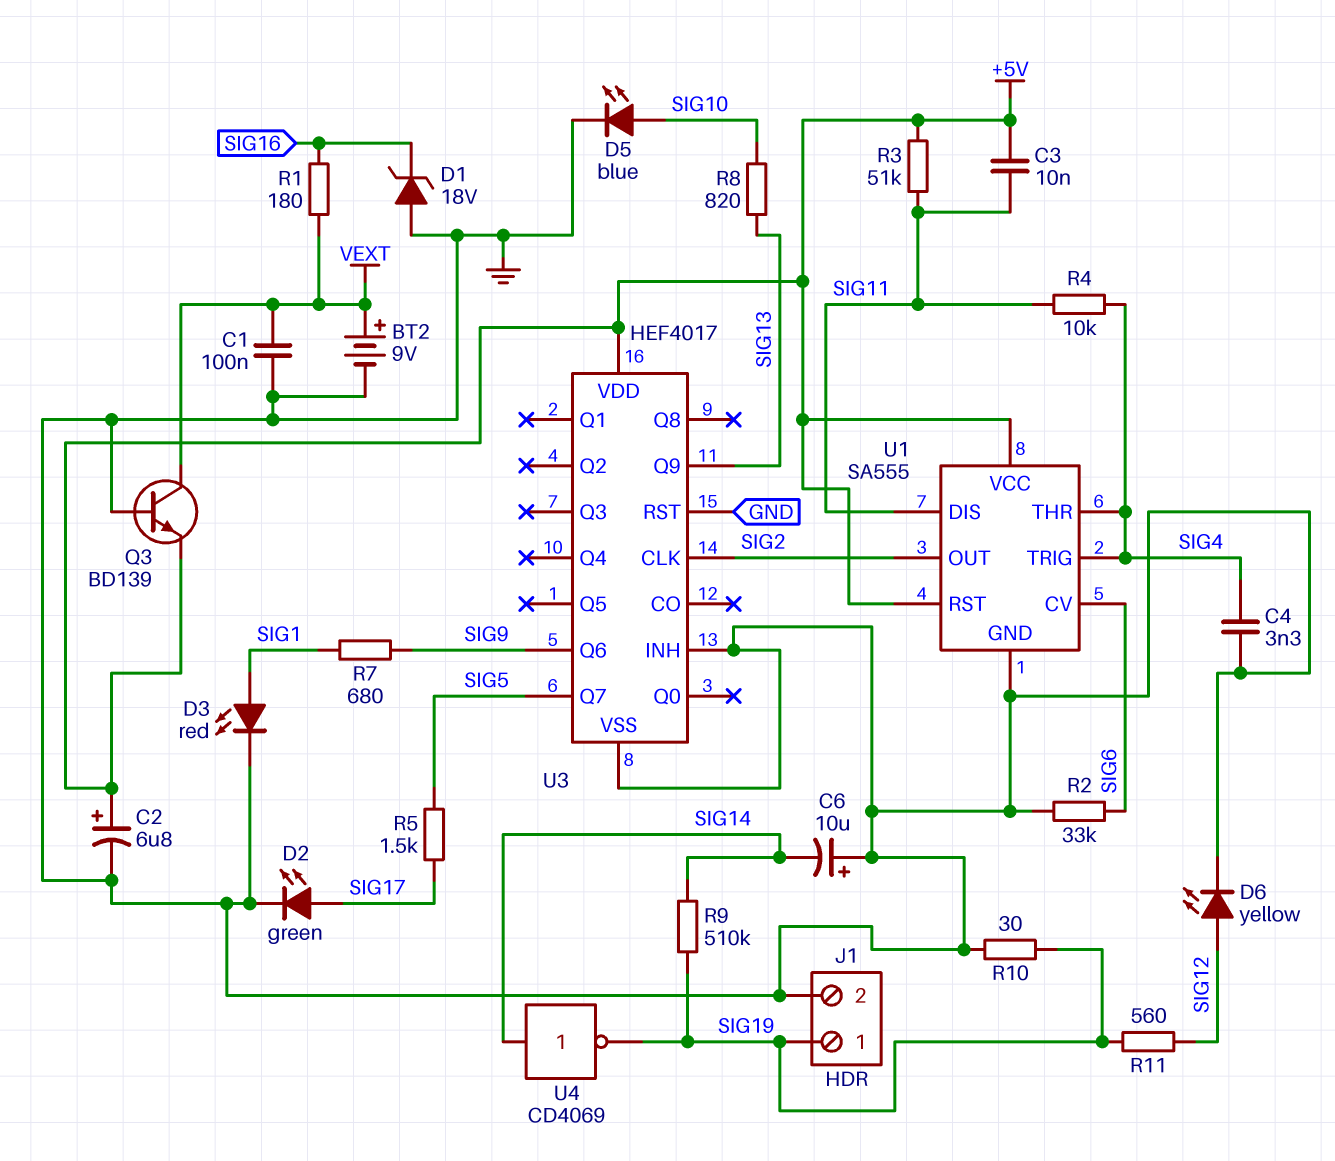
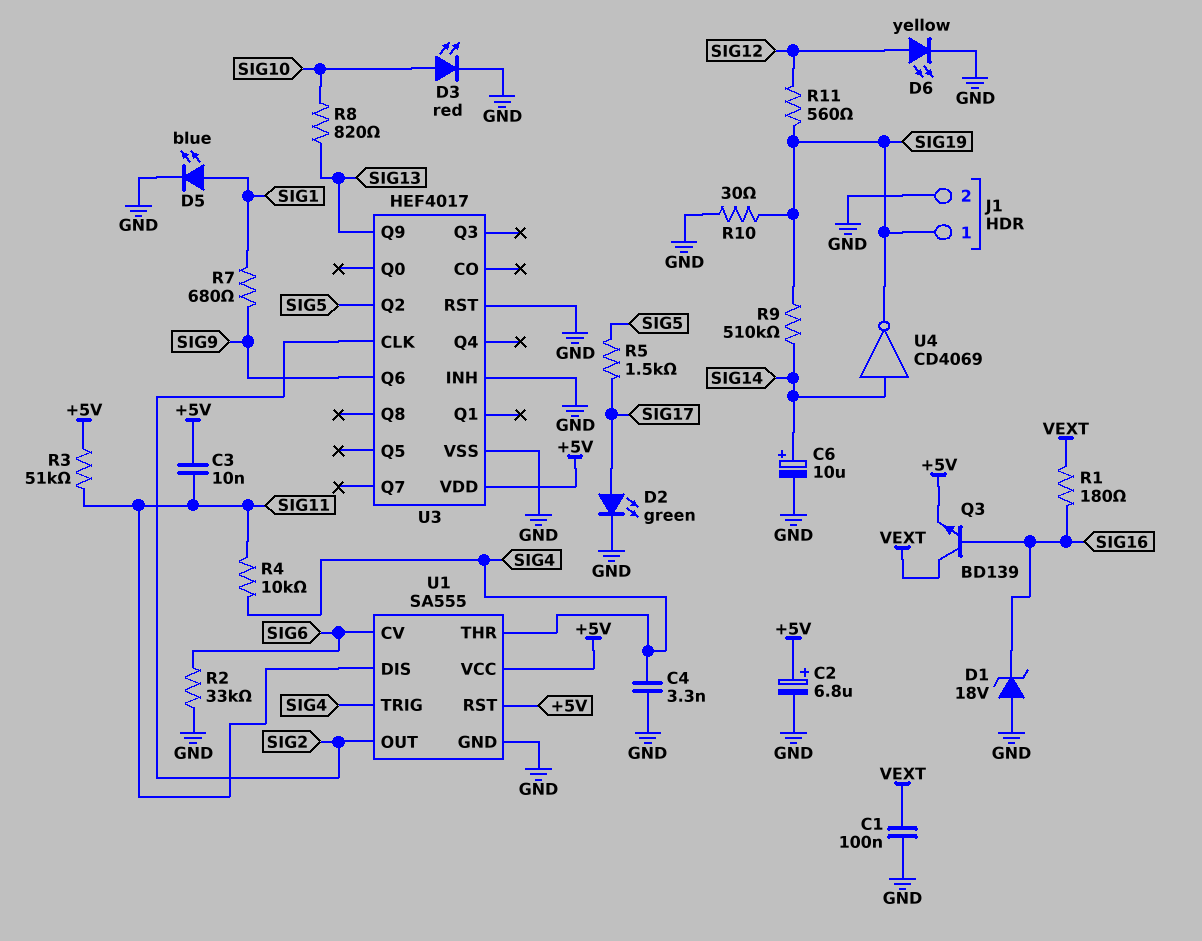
BT2: 9V (plus VEXT, minus GND) -> none
C6: 10uF (plus GND, minus SIG14) -> 10uF (plus SIG14, minus GND)
D3: LED red (A SIG1, K GND) -> LED red (A SIG10, K GND)
D5: LED blue (A SIG10, K GND) -> LED blue (A SIG1, K GND)
Q3: NPN BD139 (B GND, C VEXT, E +5V) -> NPN BD139 (B SIG16, C VEXT, E +5V)
U3 pin Q2: none -> SIG5
U3 pin Q7: SIG5 -> none

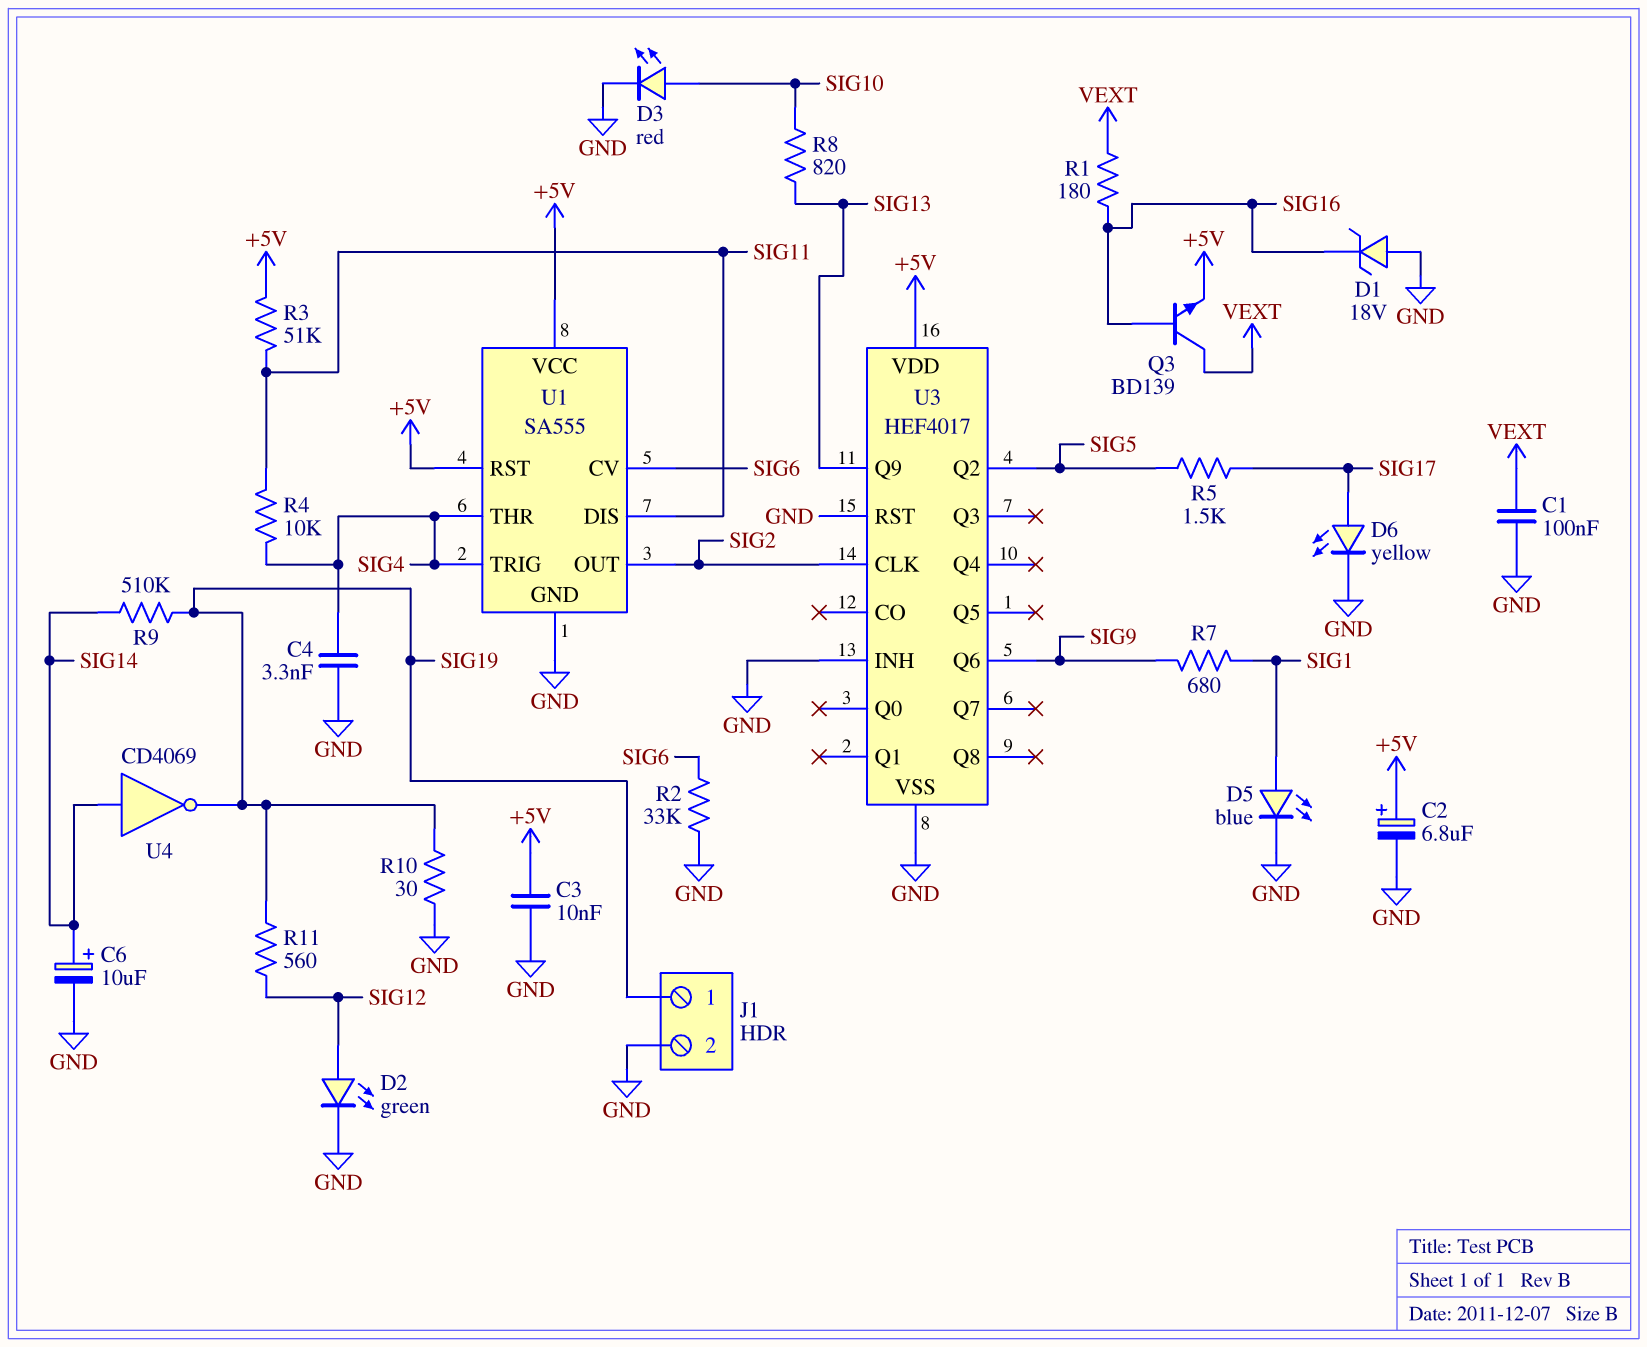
C3: 10nF (+5V, SIG11) -> 10nF (+5V, GND)
D2: LED green (A SIG17, K GND) -> LED green (A SIG12, K GND)
D6: LED yellow (A SIG12, K GND) -> LED yellow (A SIG17, K GND)

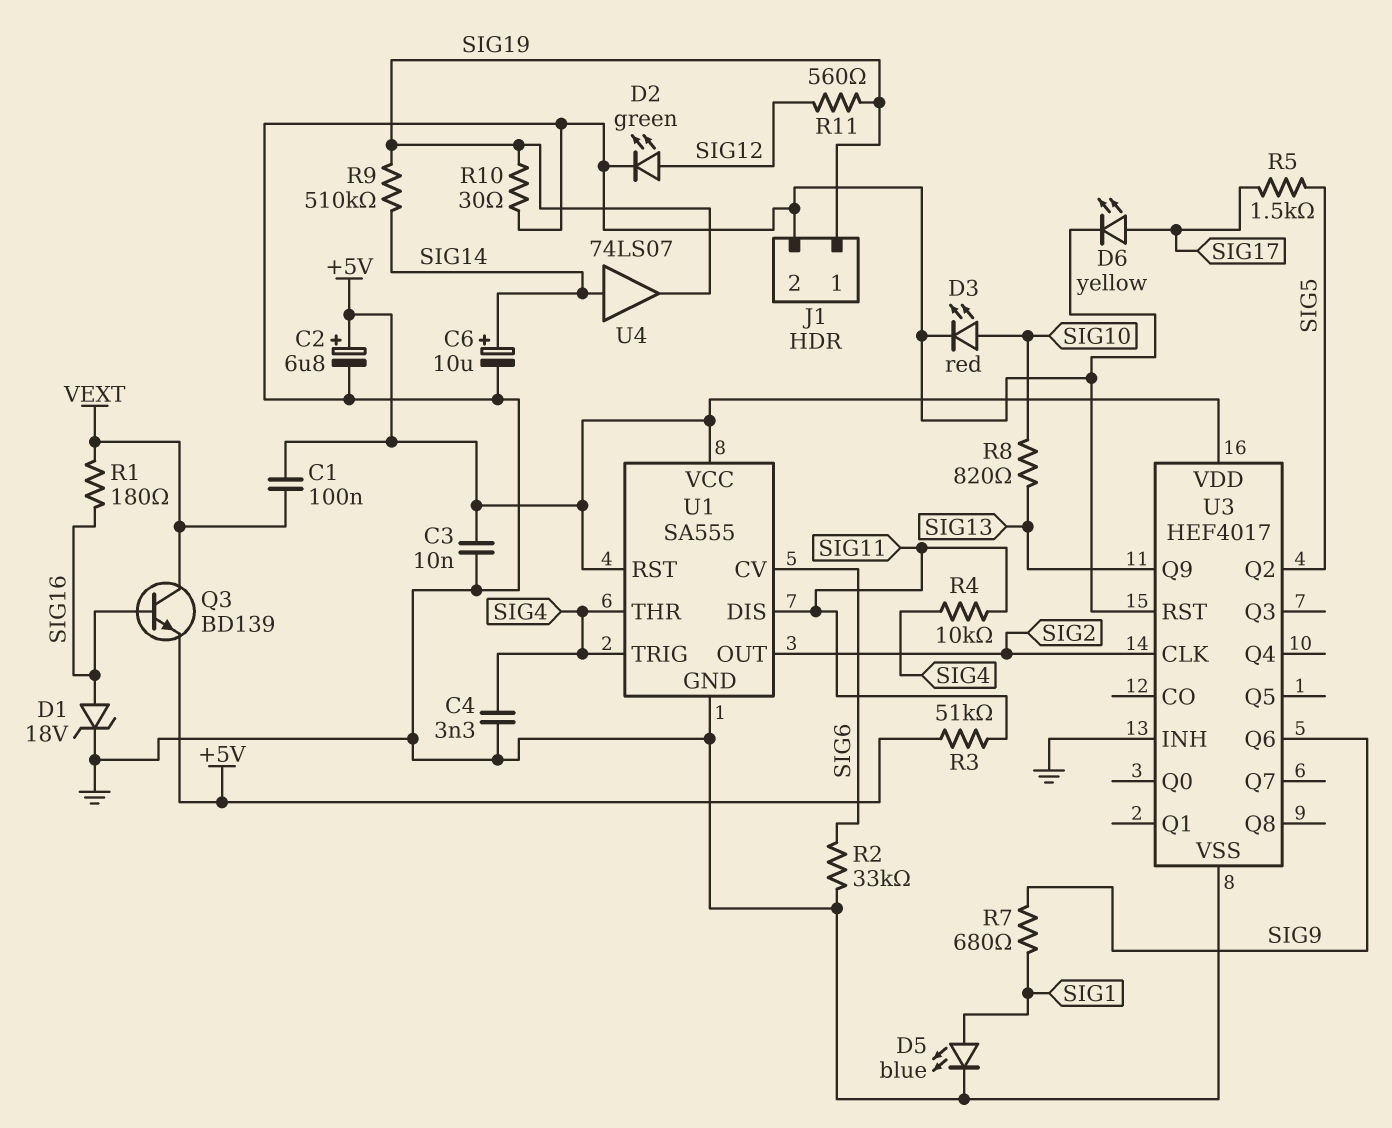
C1: 100nF (GND, VEXT) -> 100nF (+5V, VEXT)
D1: zener 18V (A GND, K SIG16) -> zener 18V (A SIG16, K GND)
U4: NOT CD4069 (in SIG14, out SIG19) -> buffer 74LS07 (in SIG14, out SIG19)

